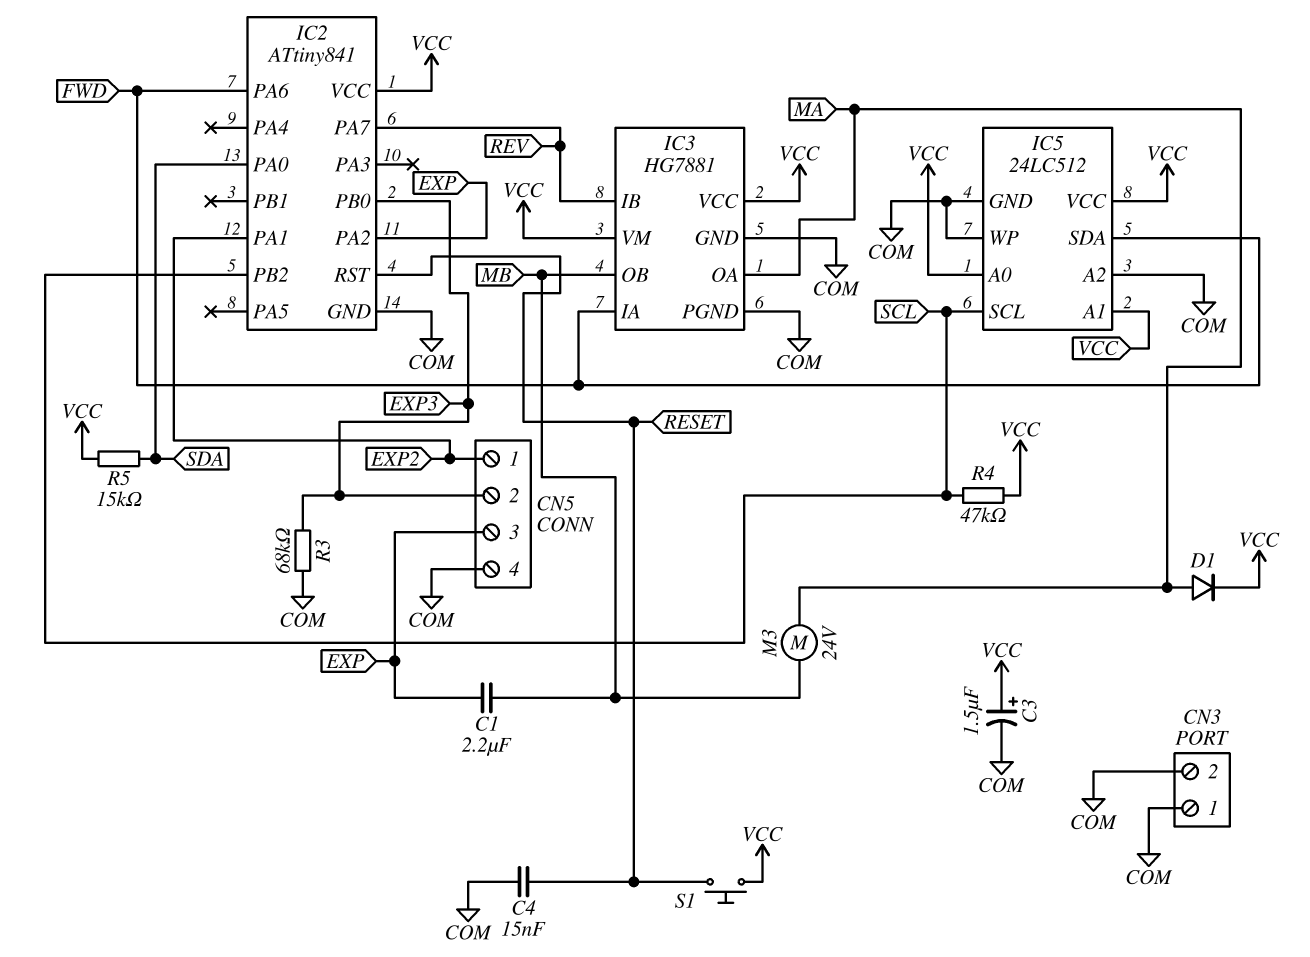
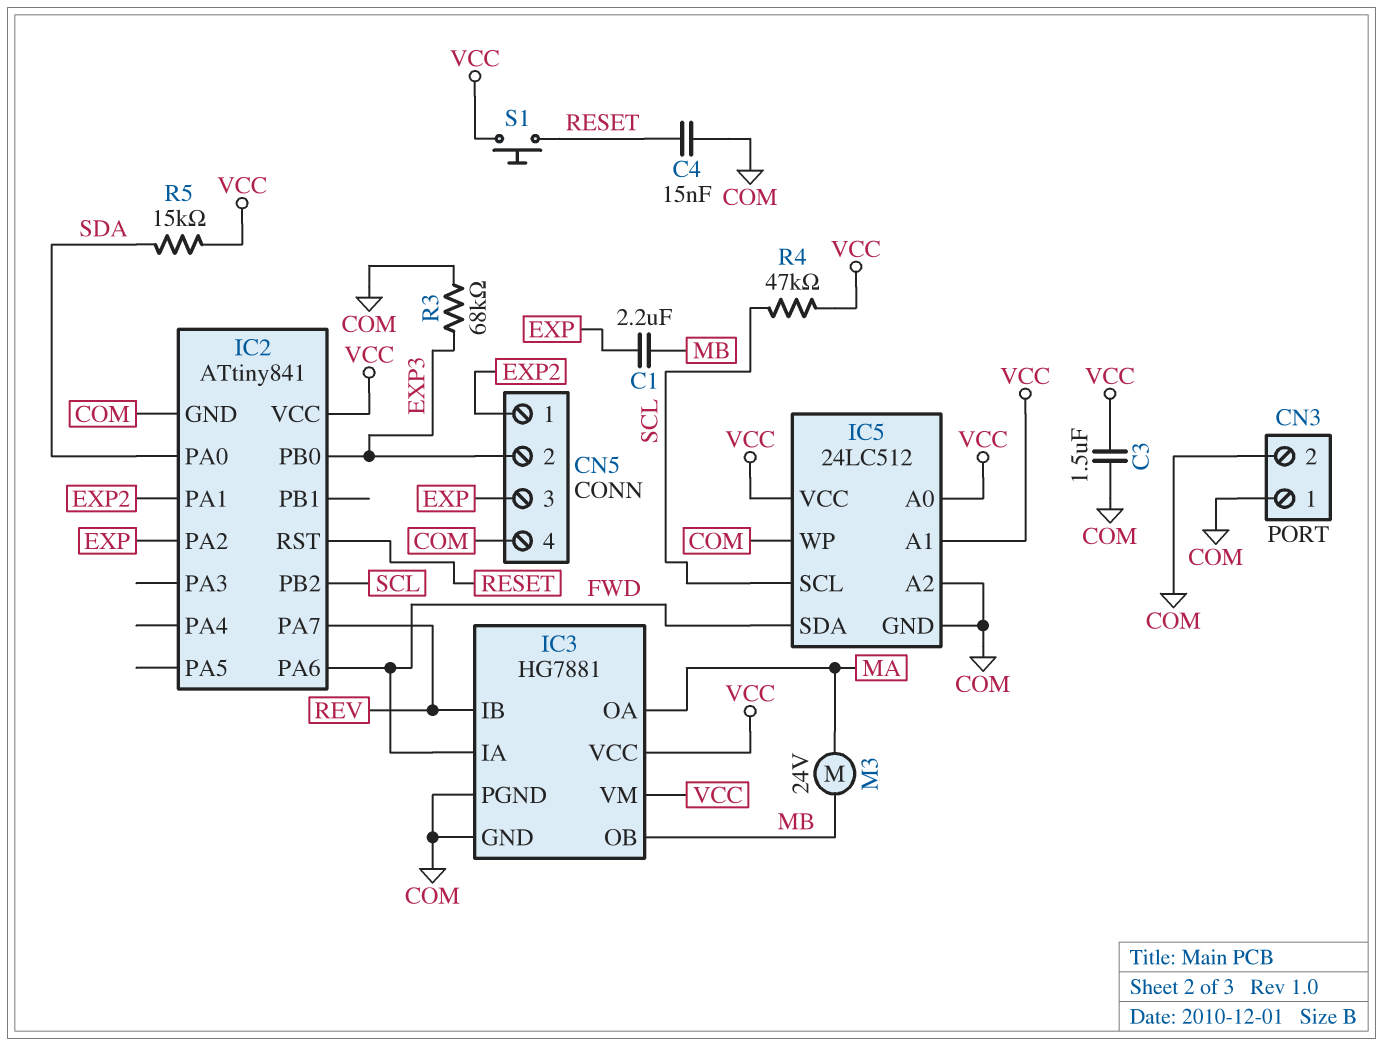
C3: 1.5uF (plus VCC, minus COM) -> 1.5uF (COM, VCC)
D1: diode (A MA, K VCC) -> none

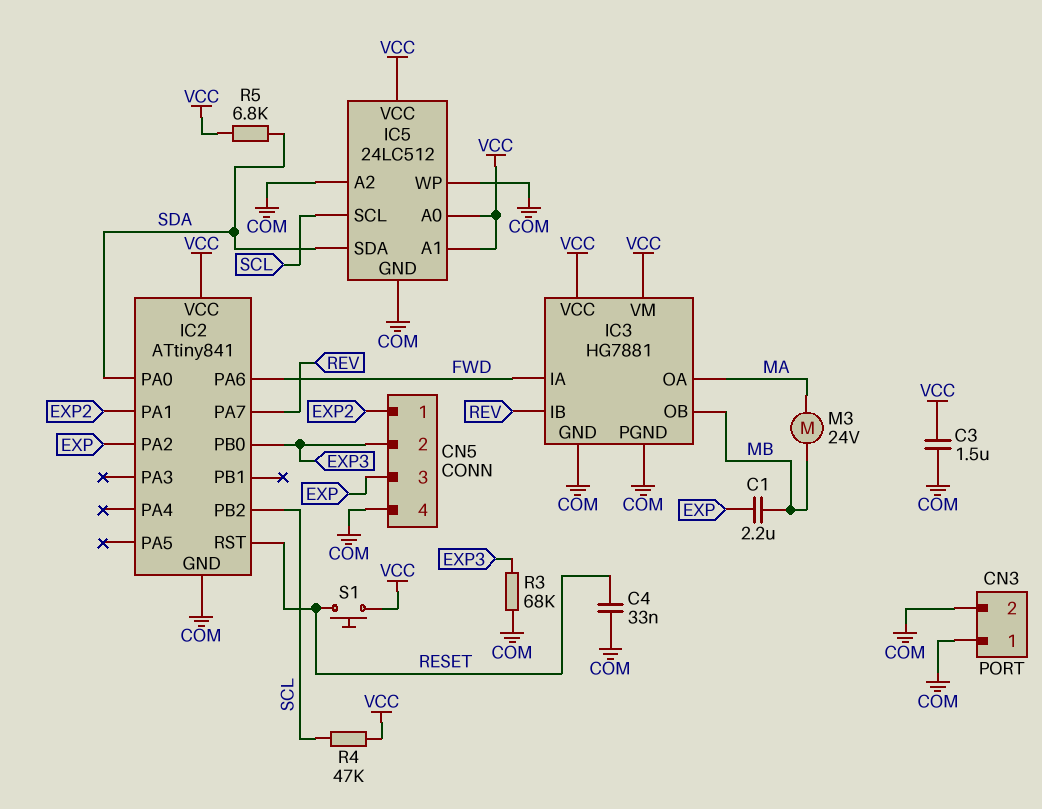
C4: 15nF (COM, RESET) -> 33nF (COM, RESET)
IC5 pin SDA: FWD -> SDA
R5: 15k (SDA, VCC) -> 6.8k (SDA, VCC)

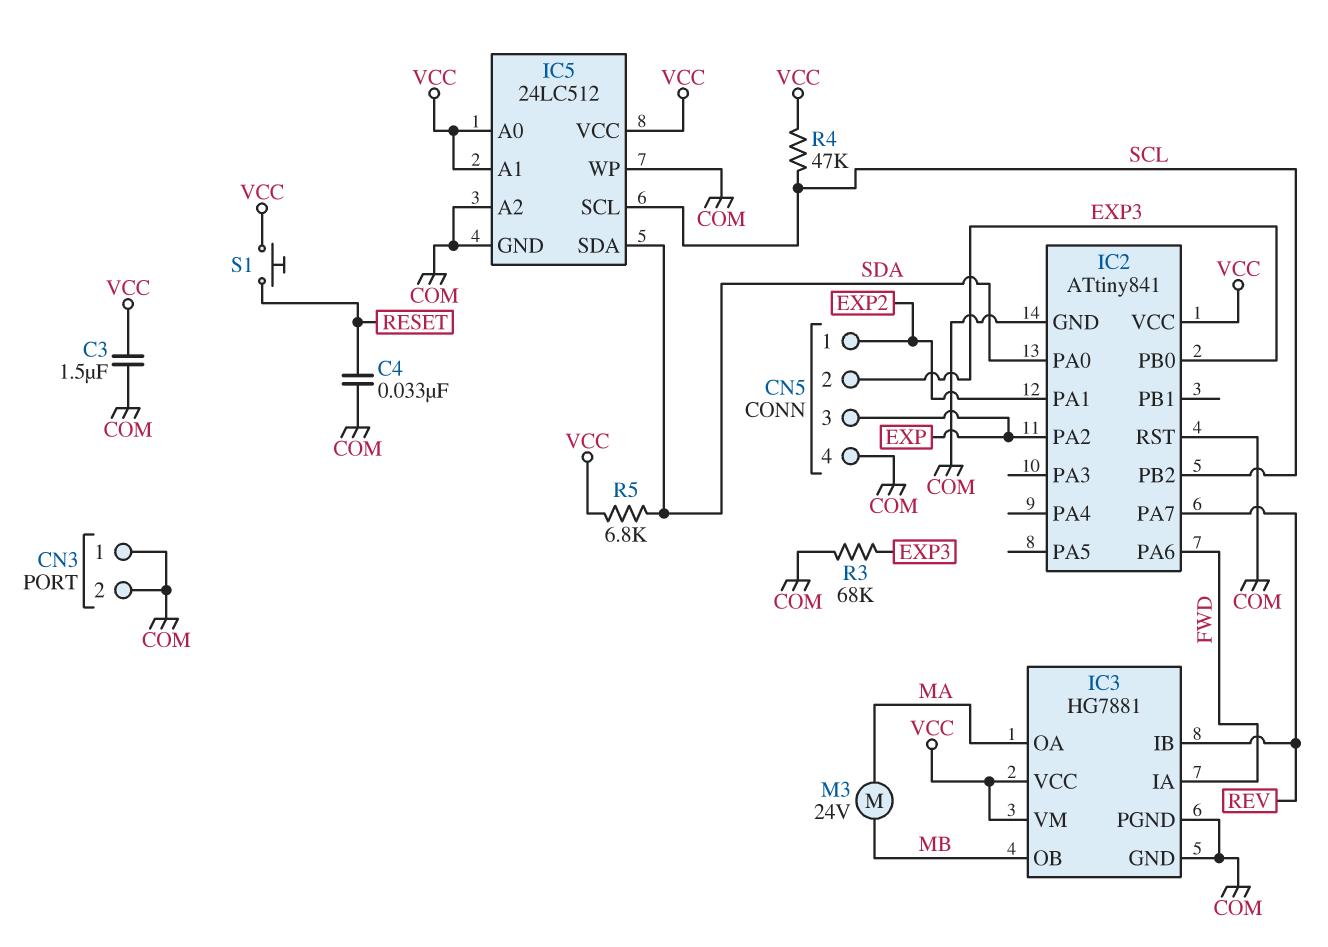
C1: 2.2uF (EXP, MB) -> none
IC2 pin RST: RESET -> COM

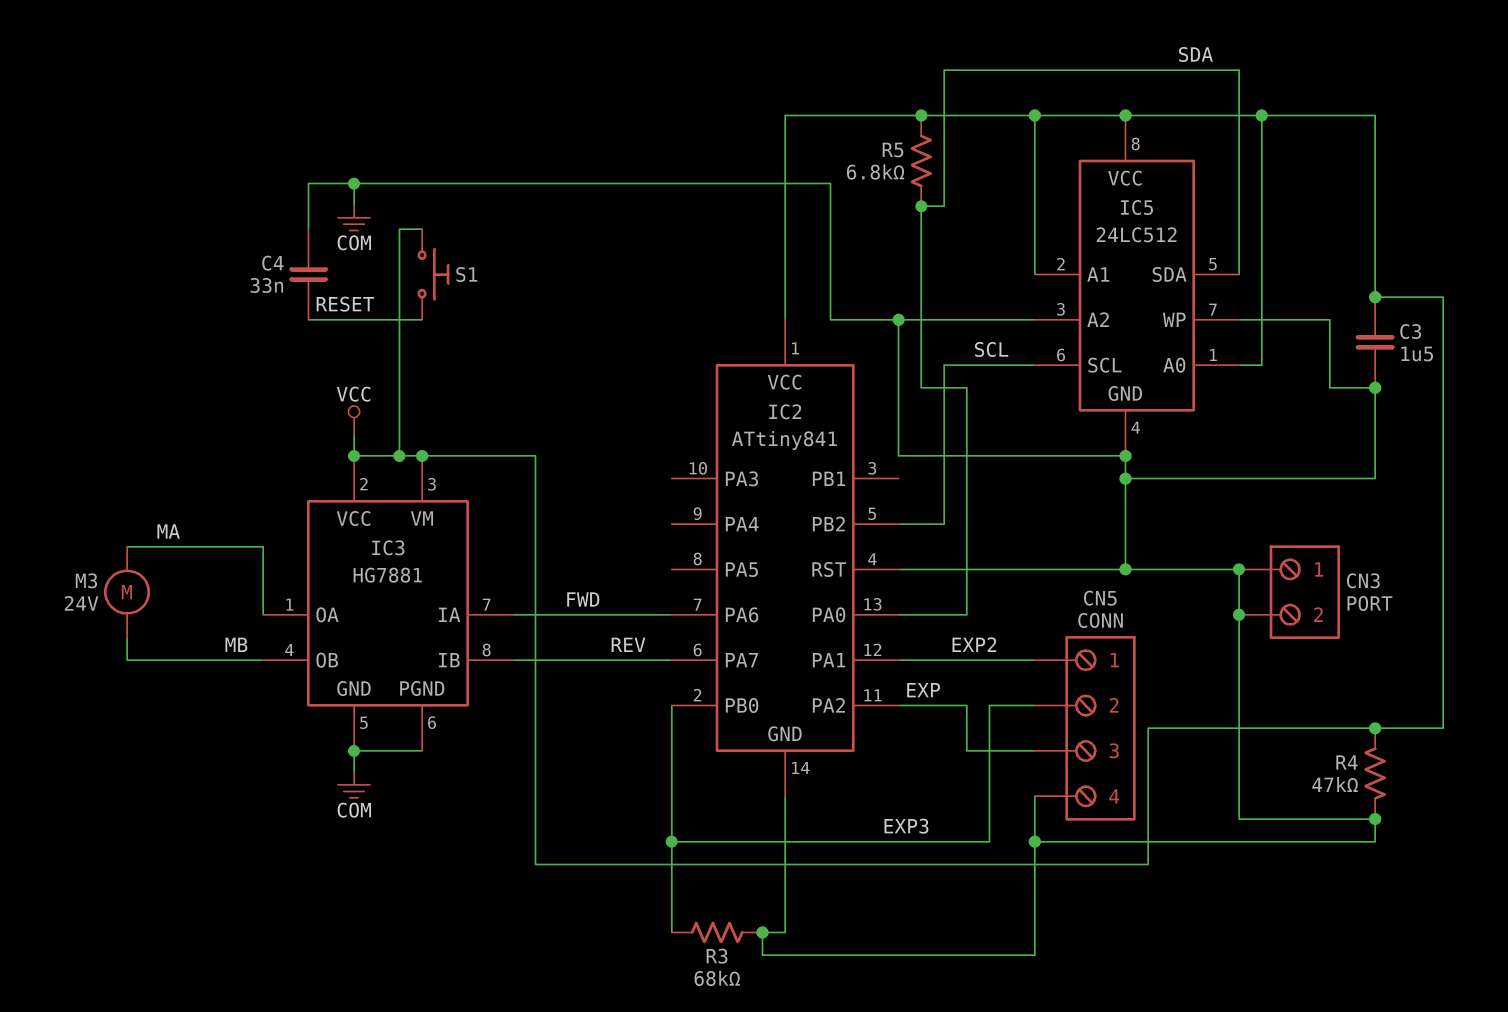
R4: 47k (SCL, VCC) -> 47k (COM, VCC)

